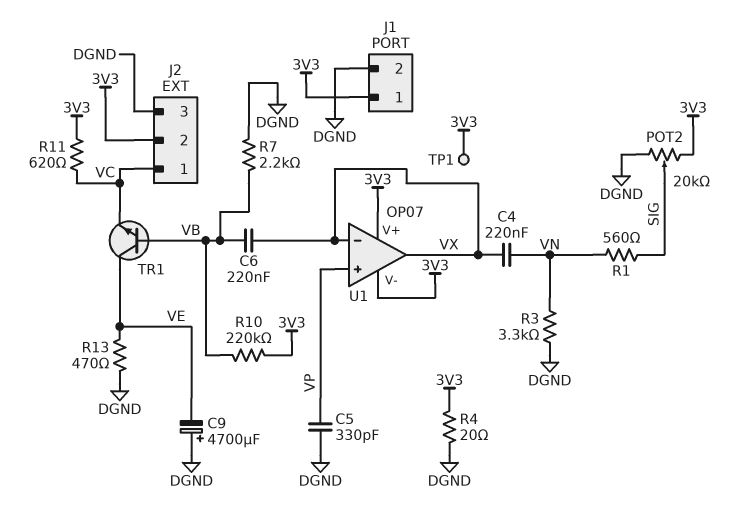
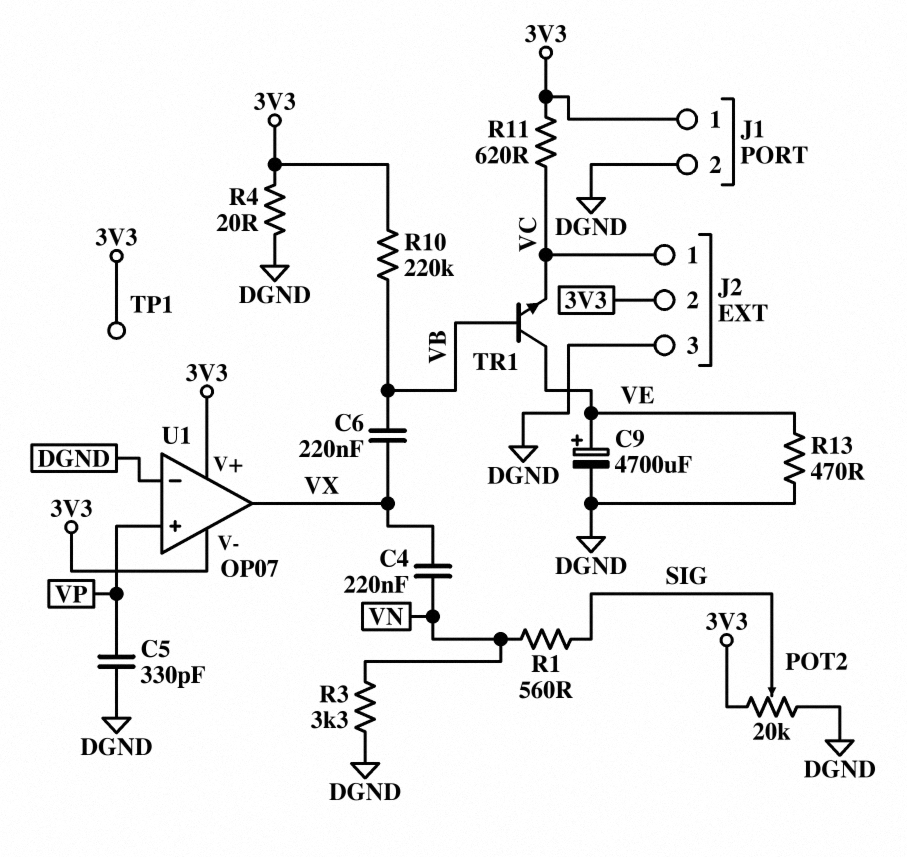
C9: 4700uF (plus DGND, minus VE) -> 4700uF (plus VE, minus DGND)
R7: 2.2k (DGND, VB) -> none
U1 pin in-: VX -> DGND

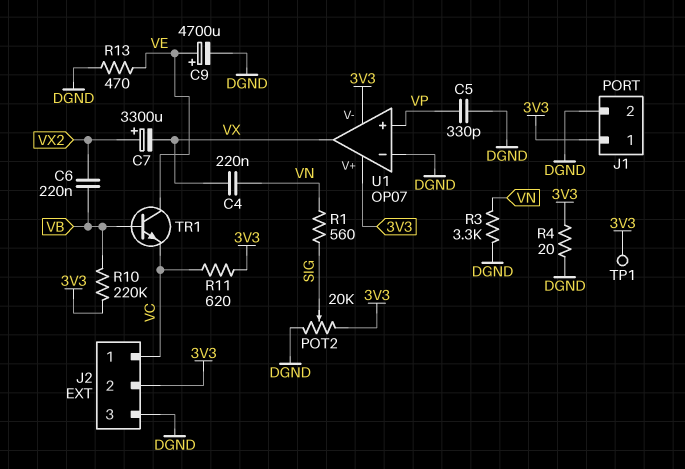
C6: 220nF (VB, VX) -> 220nF (VB, VX2)
C7: none -> 3300uF (plus VX2, minus VX)

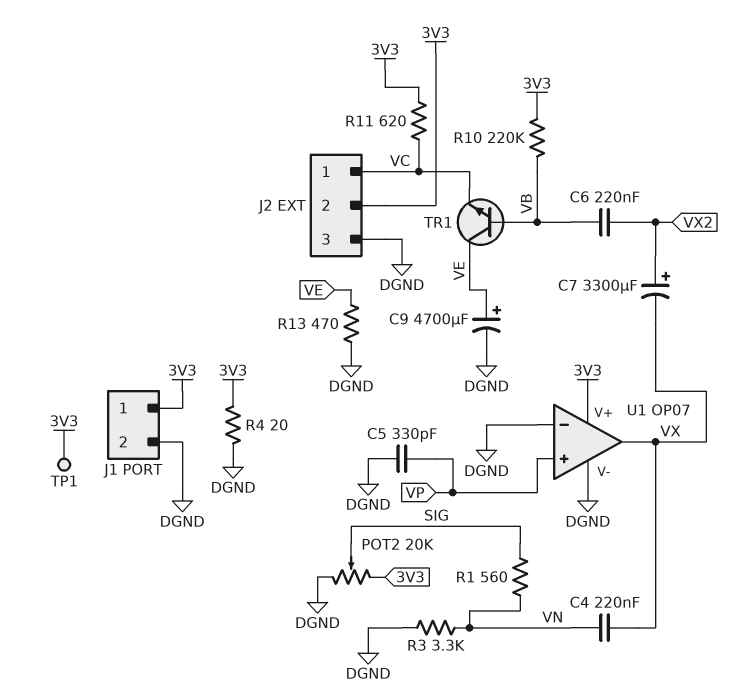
U1 pin V-: 3V3 -> DGND

